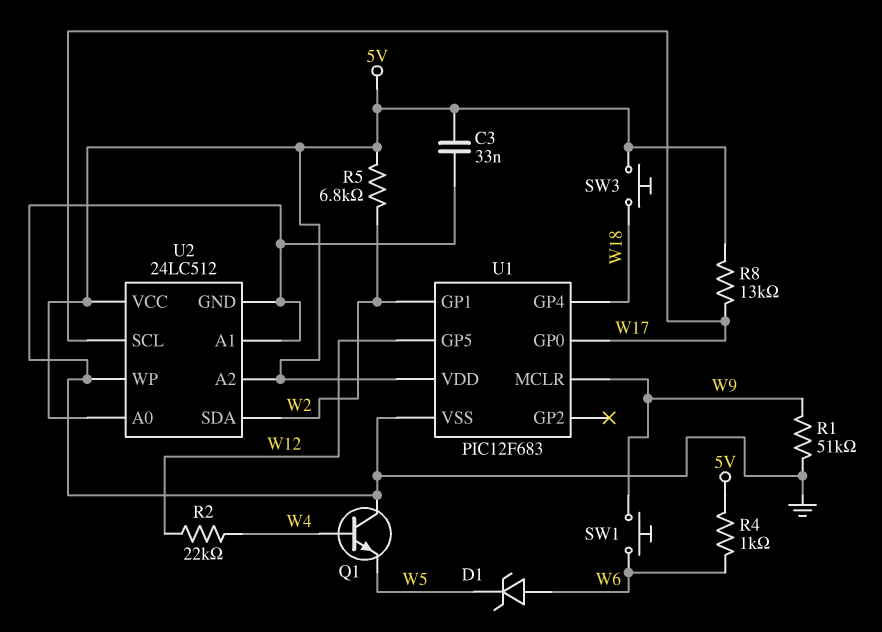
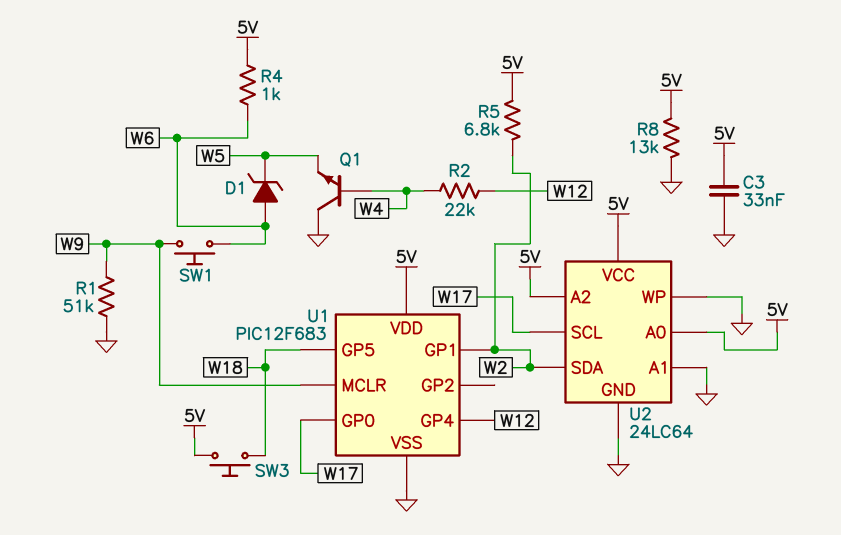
R8: 13k (5V, W17) -> 13k (5V, GND)
U1 pin GP4: W18 -> W12
U1 pin GP5: W12 -> W18
U2: 24LC512 -> 24LC64

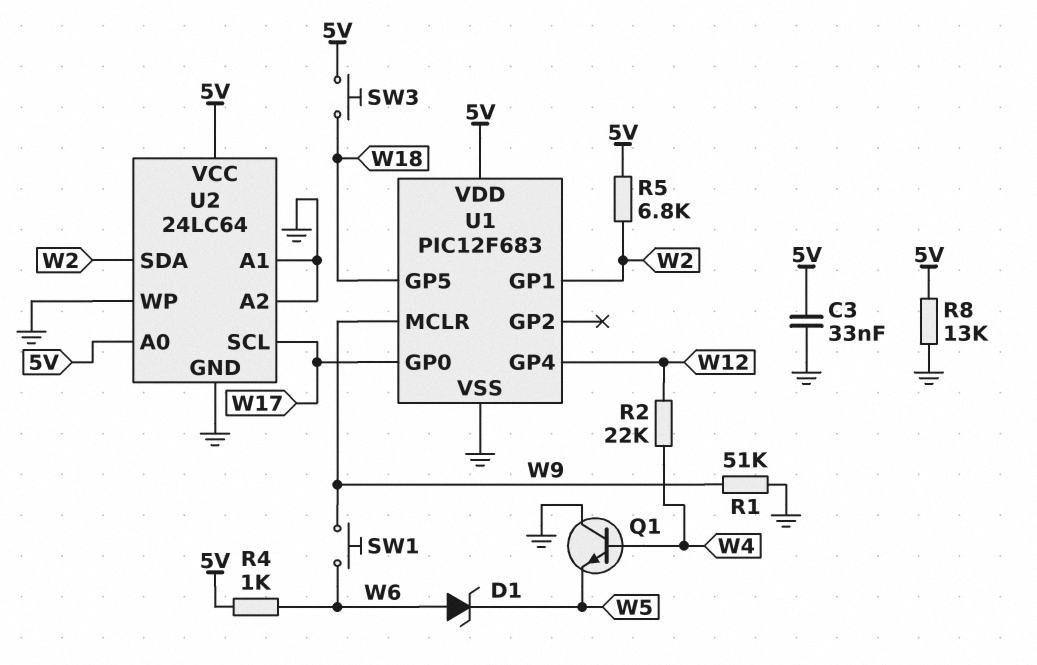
U2 pin A2: 5V -> GND

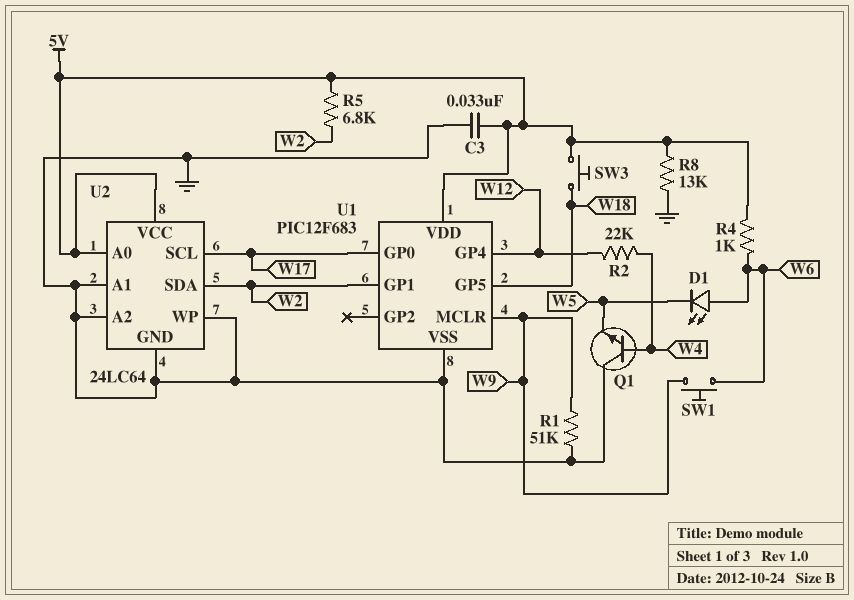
D1: zener (A W6, K W5) -> LED (A W6, K W5)

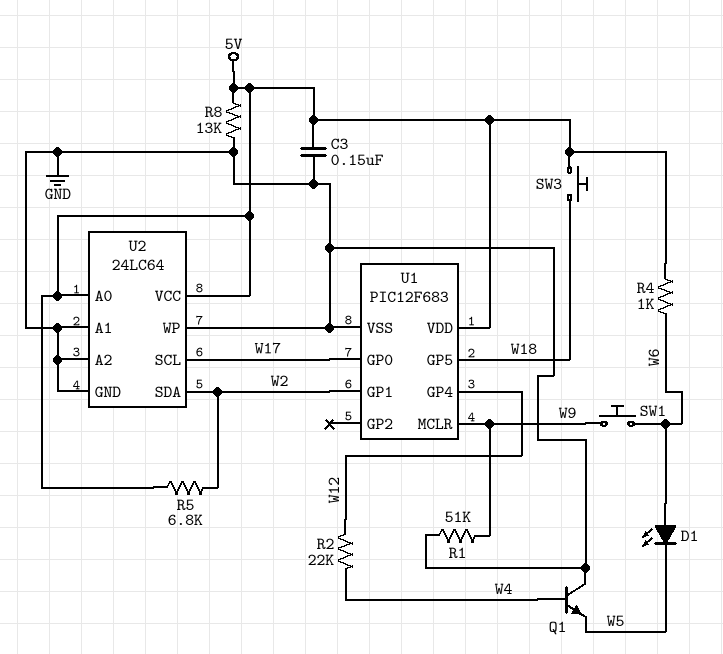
C3: 33nF (5V, GND) -> 150nF (5V, GND)

